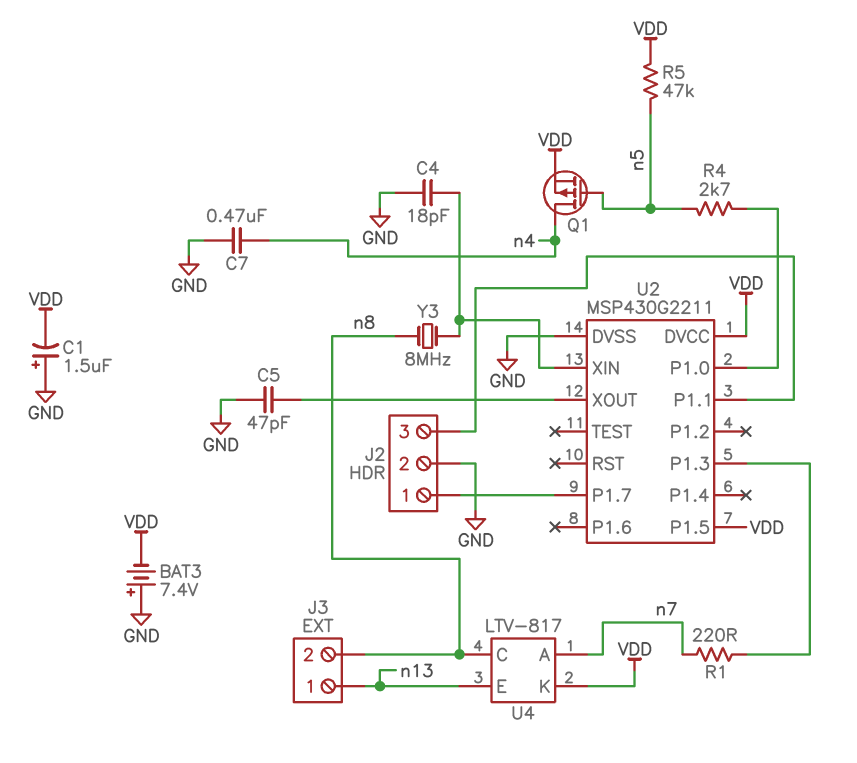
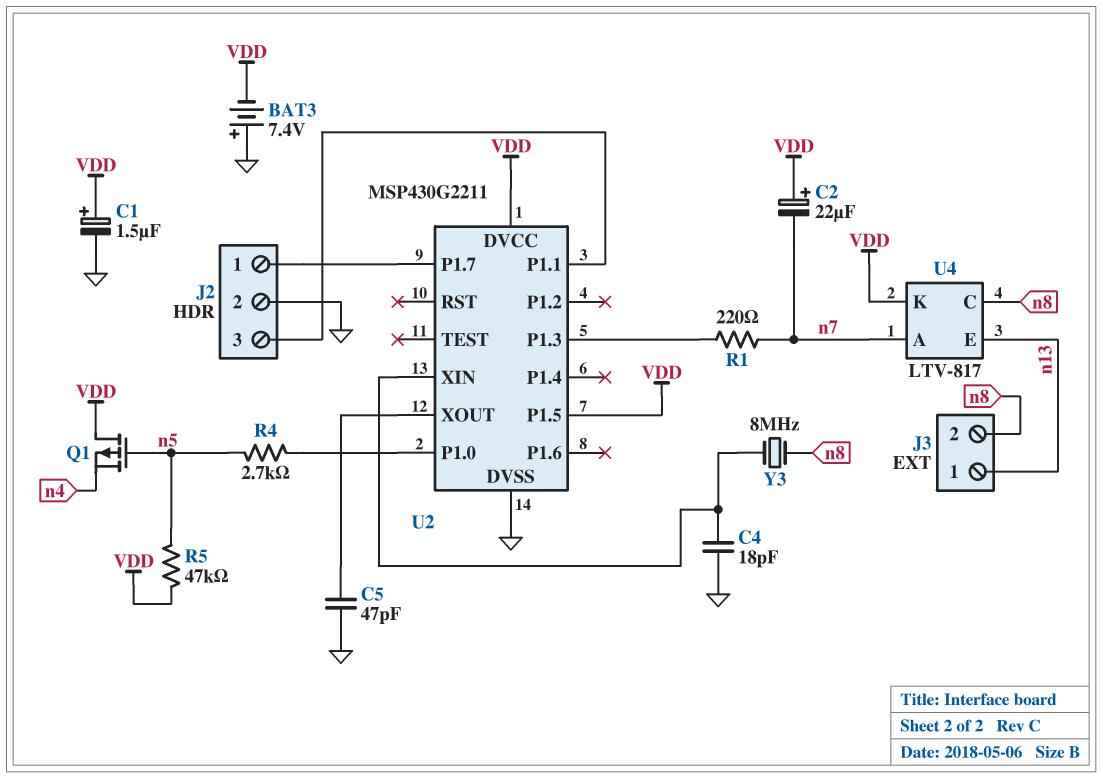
C1: 1.5uF (plus GND, minus VDD) -> 1.5uF (plus VDD, minus GND)
C2: none -> 22uF (plus VDD, minus n7)
C7: 470nF (GND, n4) -> none
Q1: PMOS (G n5, D n4, S VDD) -> PMOS (G n5, D VDD, S n4)

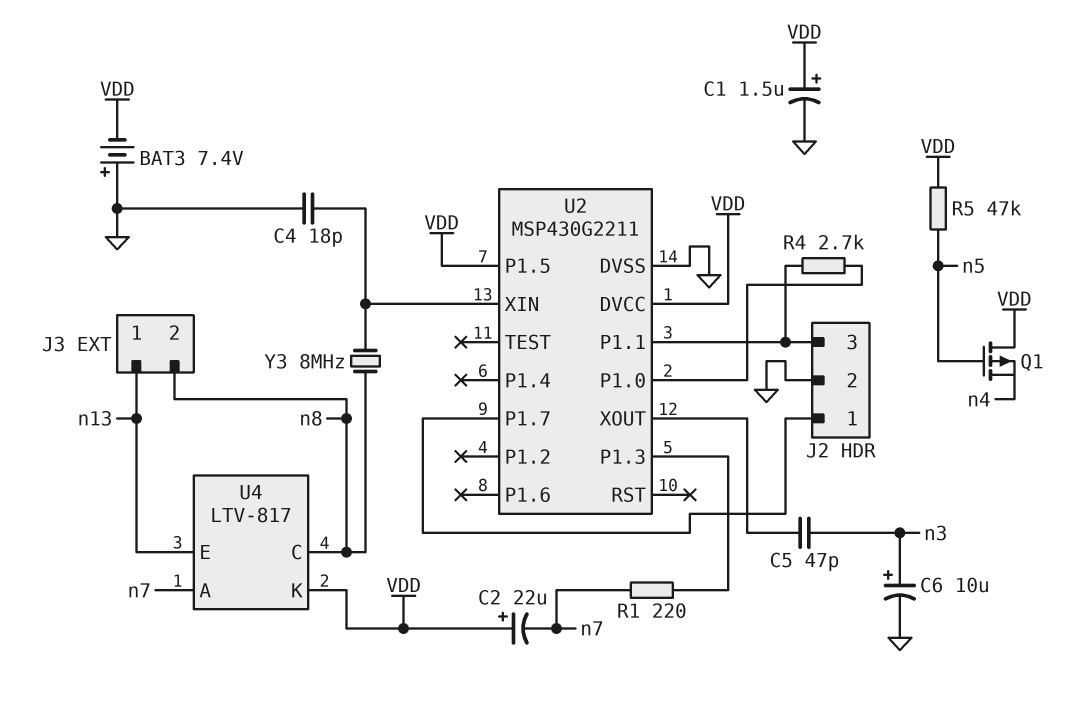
C5: 47pF (GND, U2/XOUT) -> 47pF (U2/XOUT, n3)
C6: none -> 10uF (plus n3, minus GND)
R4: 2.7k (U2/P1.0, n5) -> 2.7k (J2/3, U2/P1.0)

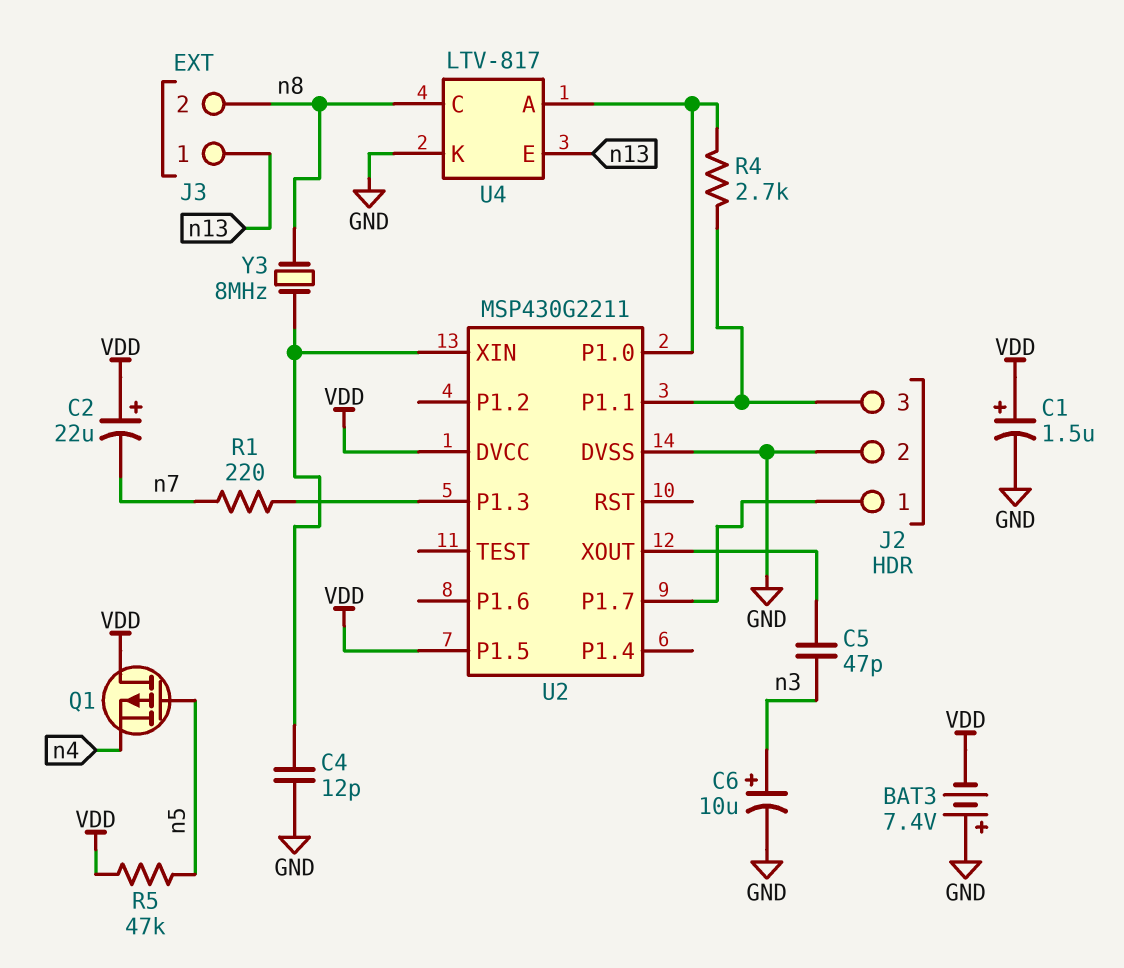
C4: 18pF (GND, U2/XIN) -> 12pF (GND, U2/XIN)
U4 pin A: n7 -> U2/P1.0
U4 pin K: VDD -> GND

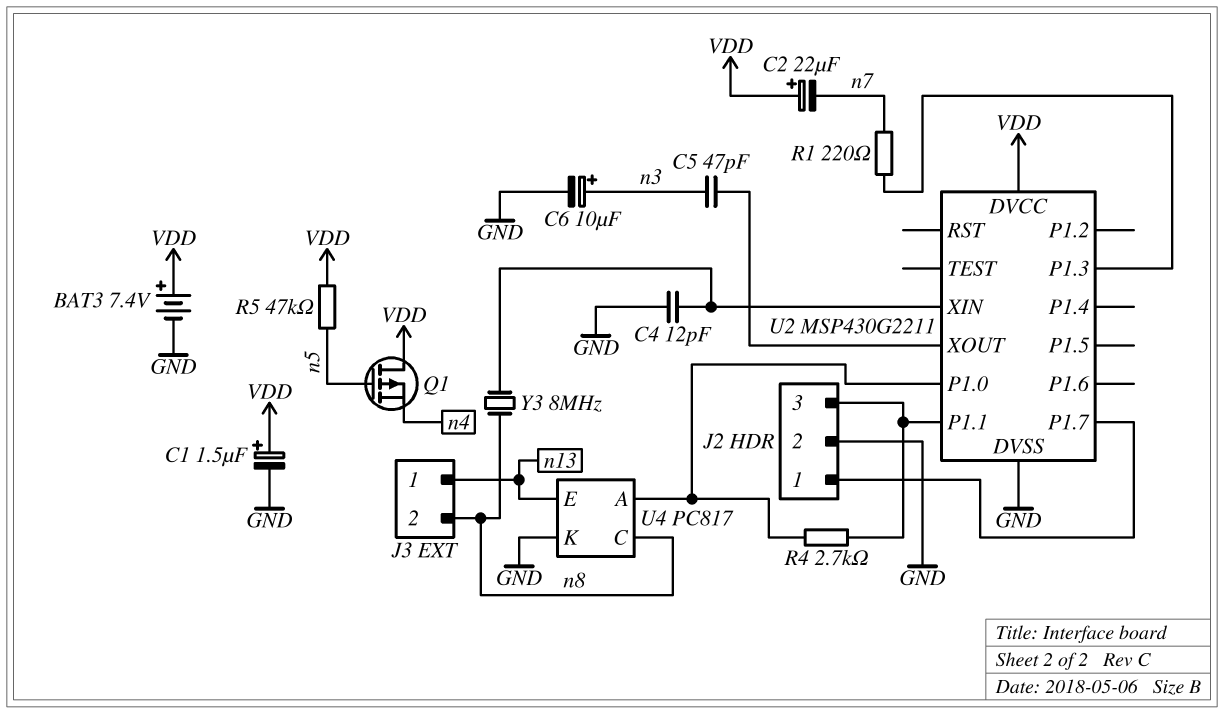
BAT3: 7.4V (plus GND, minus VDD) -> 7.4V (plus VDD, minus GND)
U2 pin P1.5: VDD -> none
U4: LTV-817 -> PC817

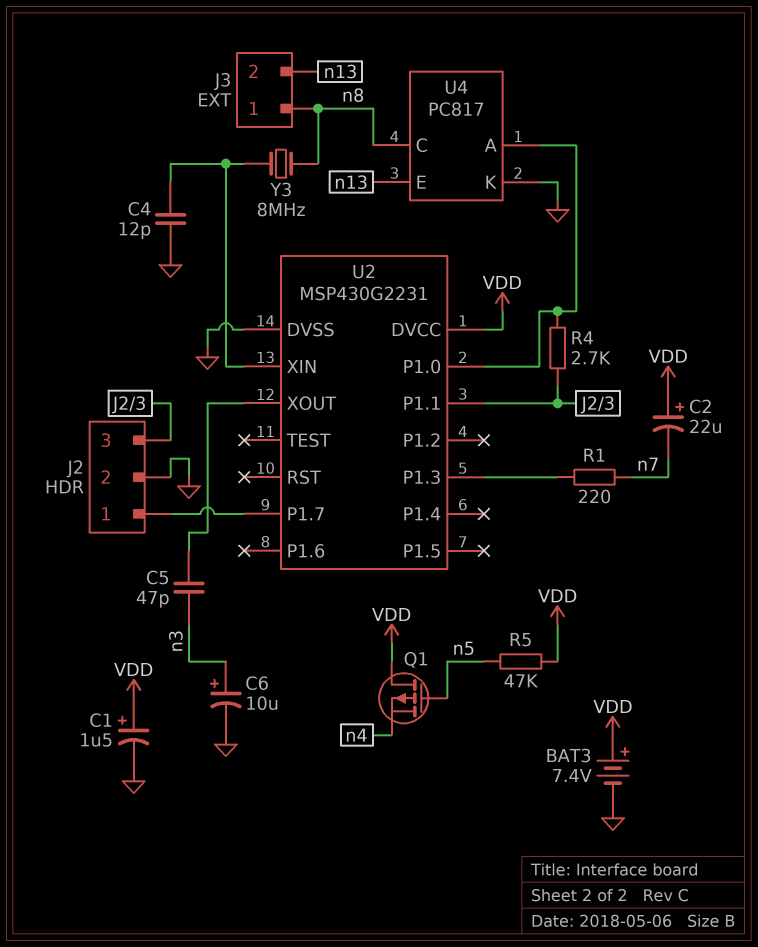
J3 pin 1: n13 -> n8
J3 pin 2: n8 -> n13
U2: MSP430G2211 -> MSP430G2231

